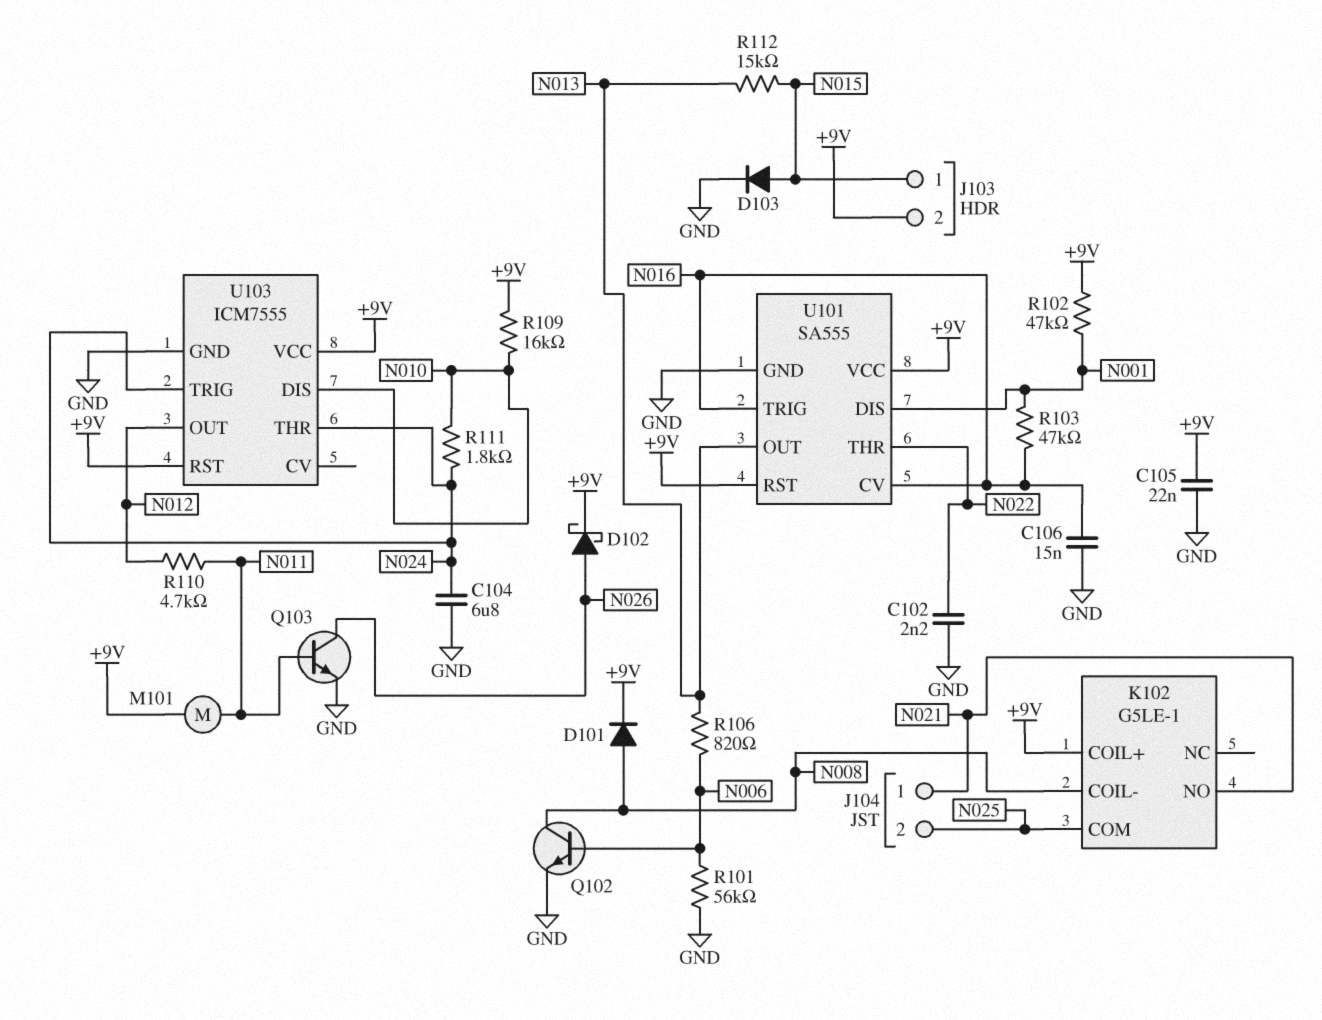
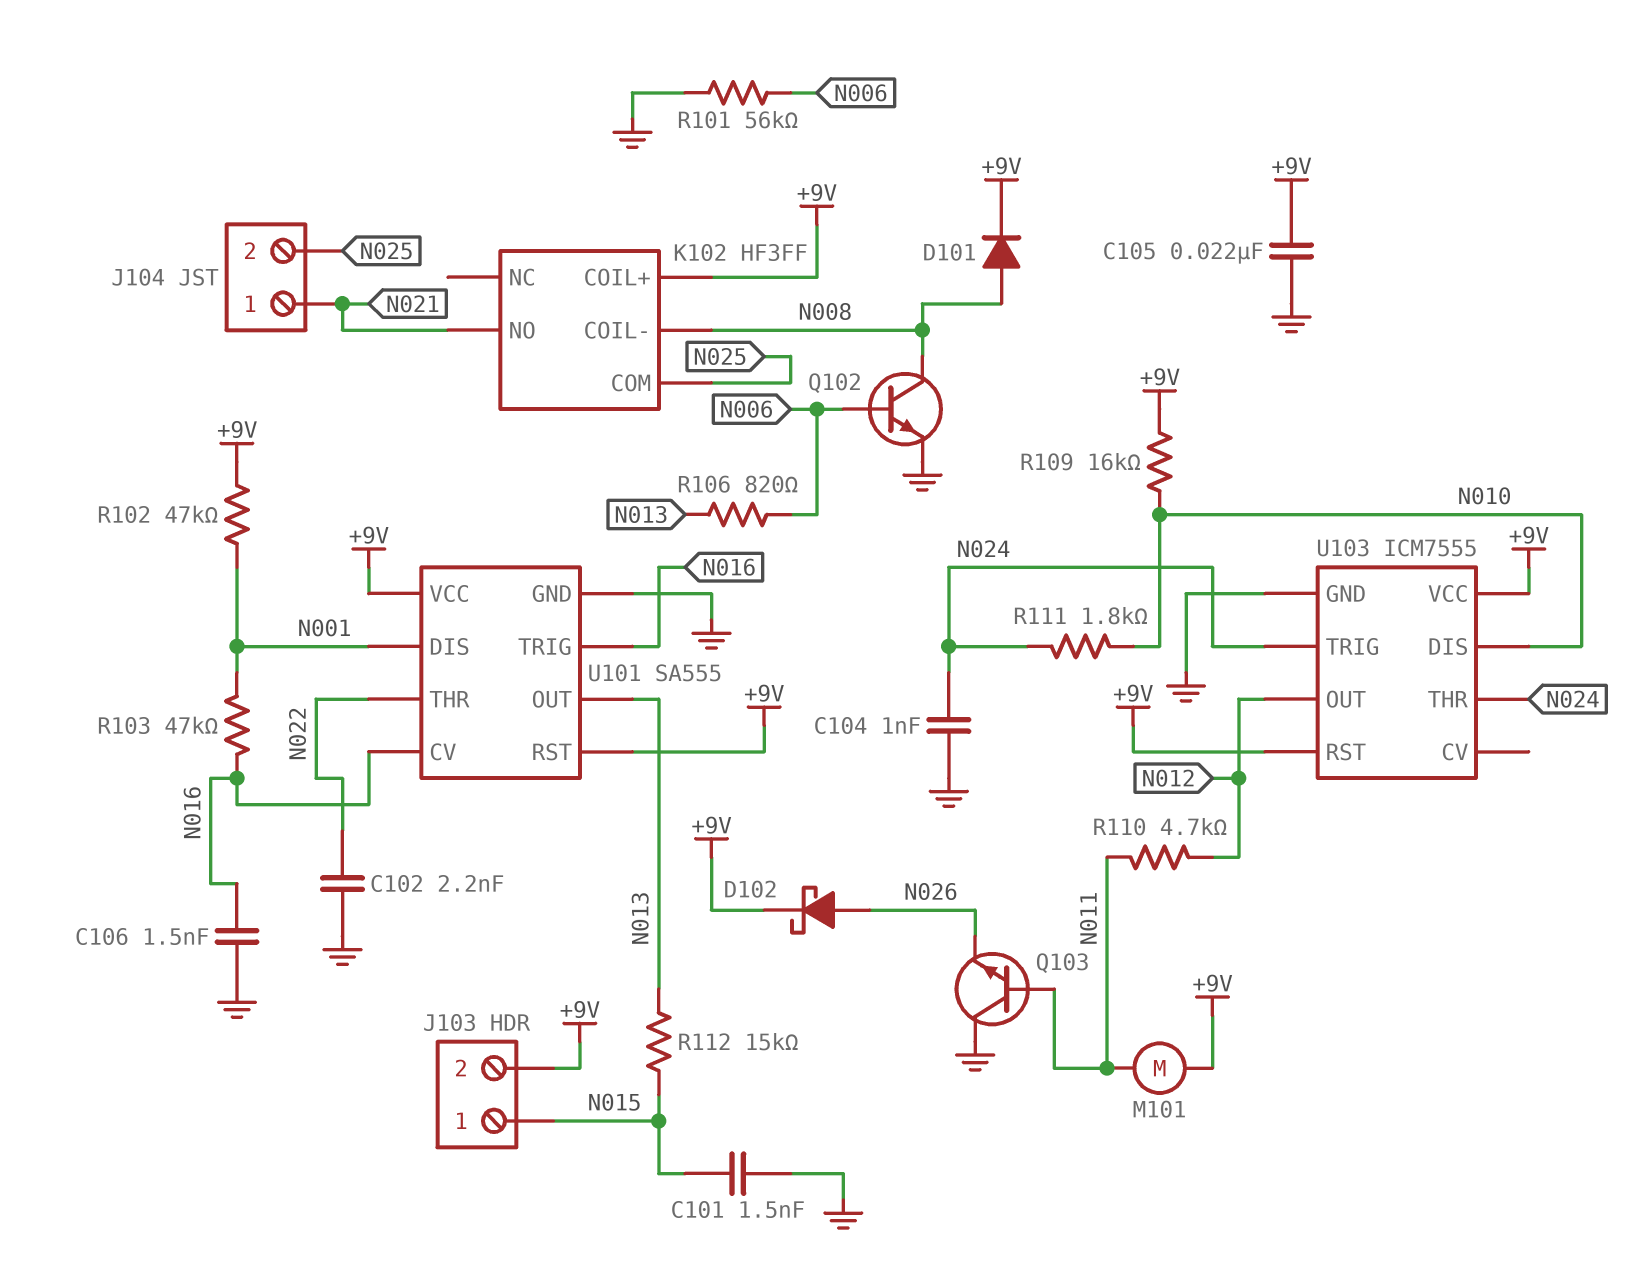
C101: none -> 1.5nF (GND, N015)
C104: 6.8uF (GND, N024) -> 1nF (GND, N024)
C106: 15nF (GND, N016) -> 1.5nF (GND, N016)
D103: diode (A N015, K GND) -> none
K102: G5LE-1 -> HF3FF
Q103: NPN (B N011, C N026, E GND) -> NPN (B N011, C GND, E N026)

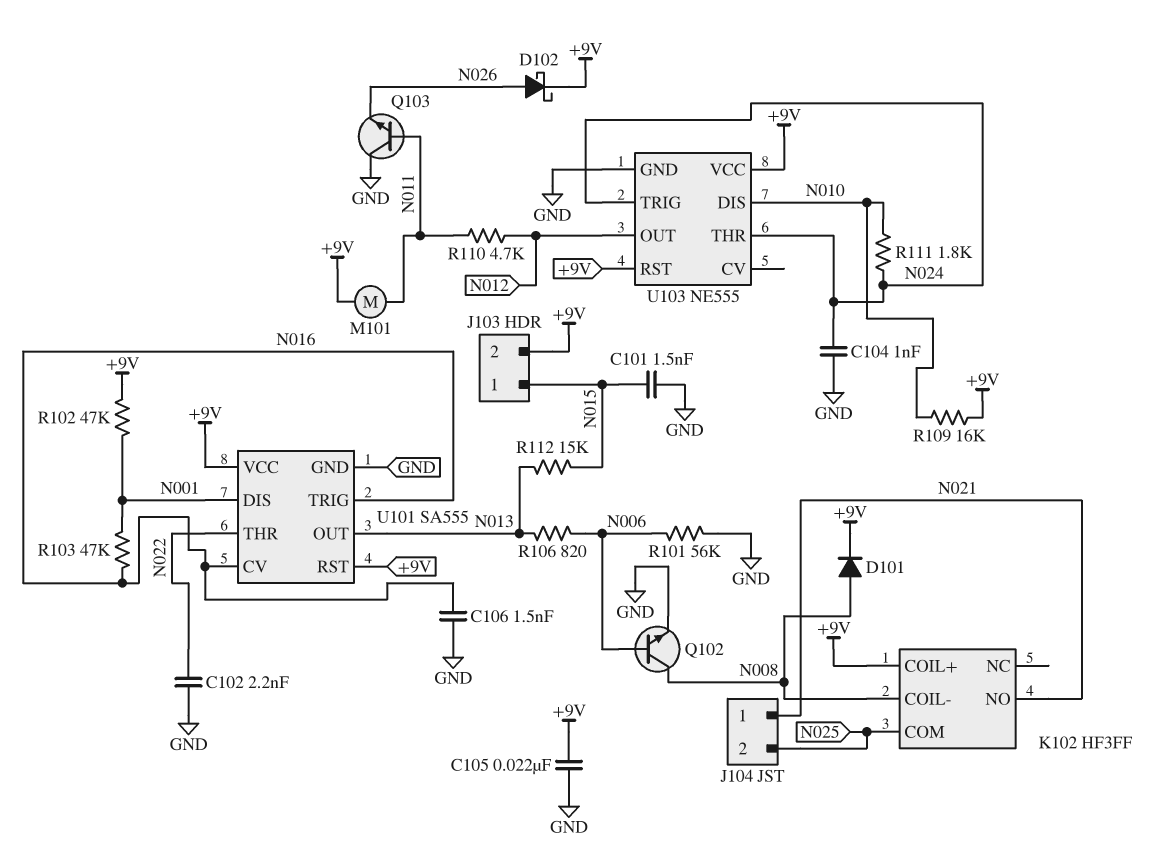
U103: ICM7555 -> NE555

